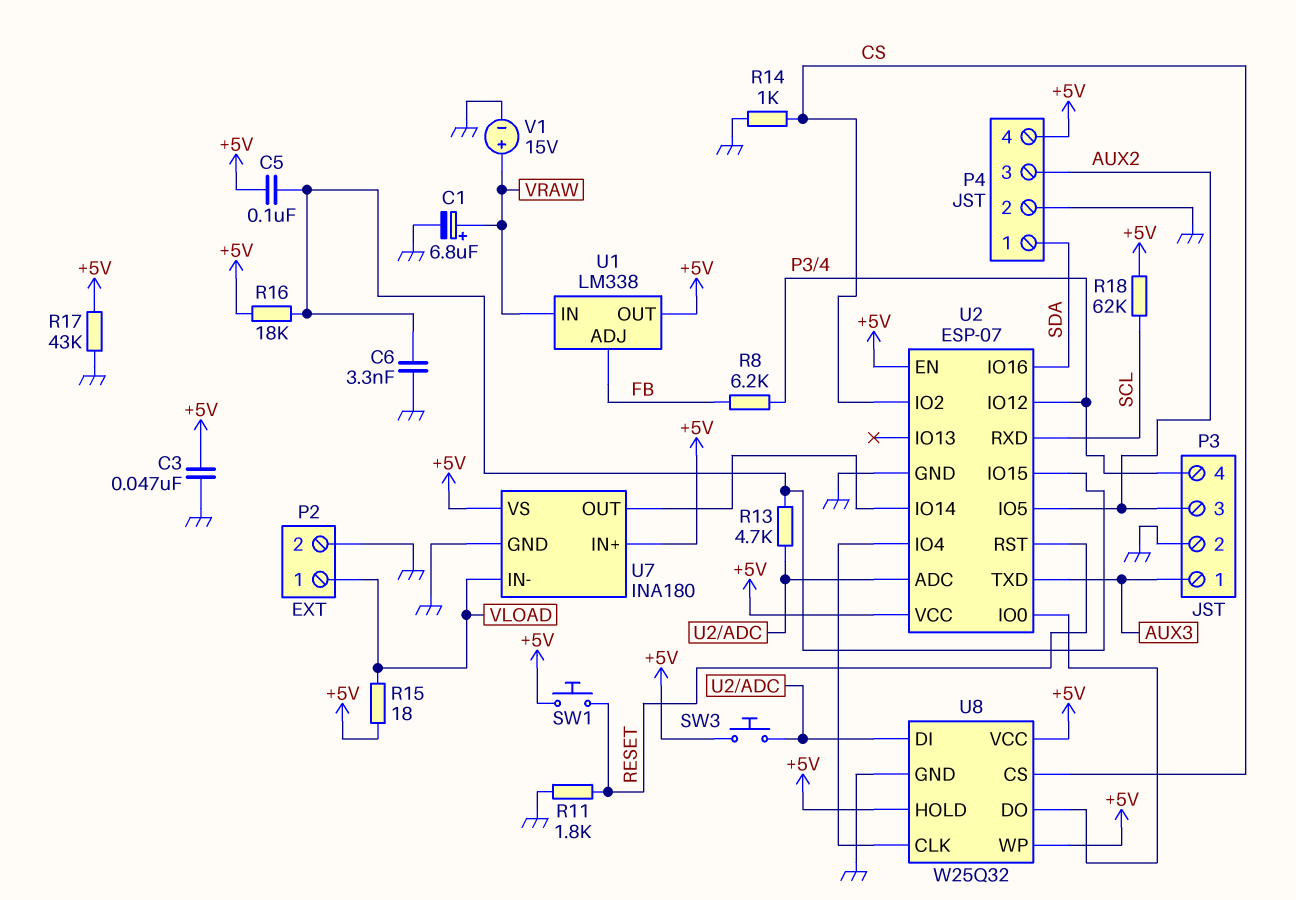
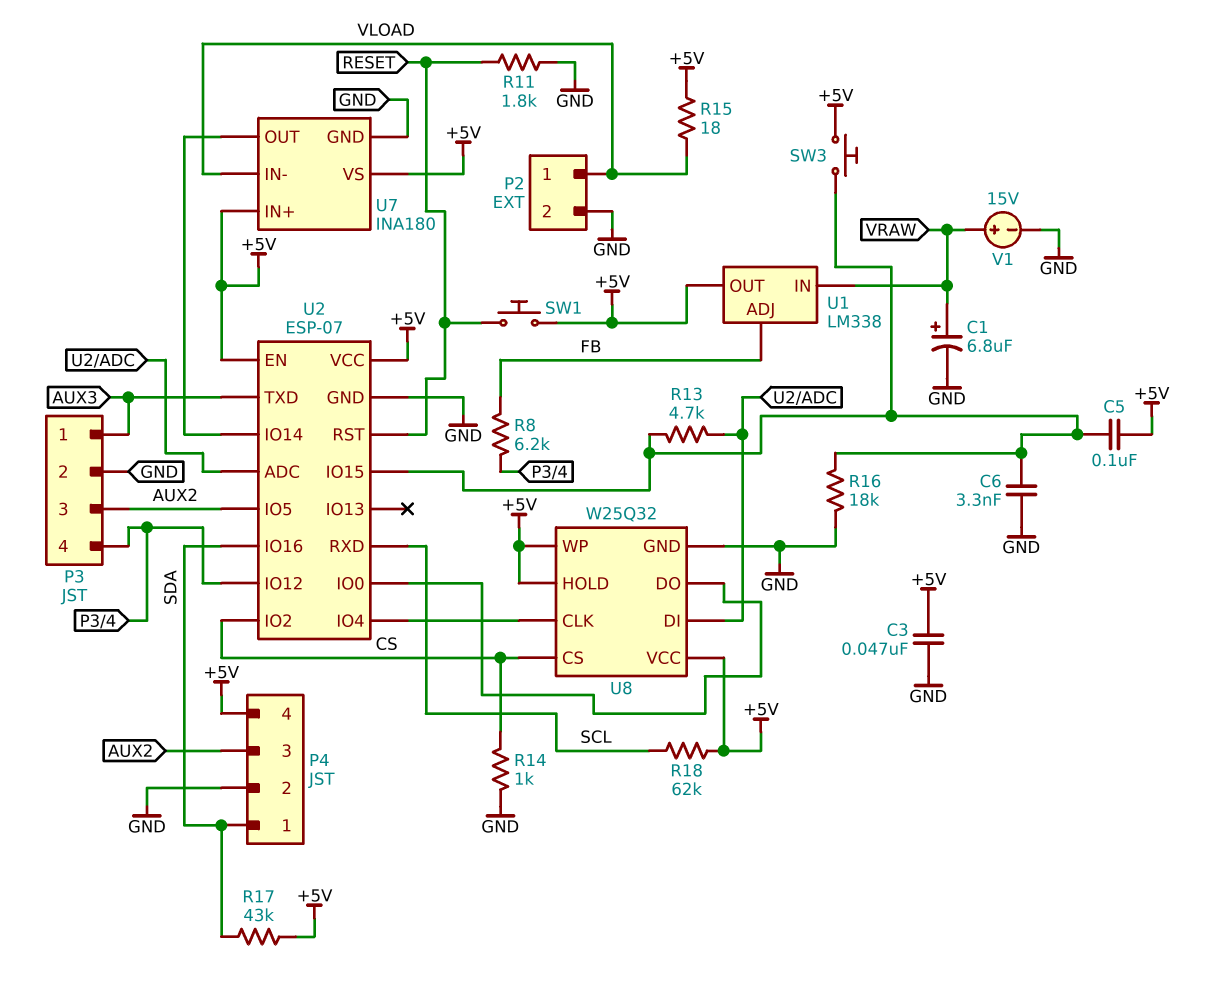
R16: 18k (+5V, U2/IO15) -> 18k (GND, U2/IO15)
R17: 43k (+5V, GND) -> 43k (+5V, SDA)
SW3: button (+5V, U2/ADC) -> button (+5V, U2/IO15)

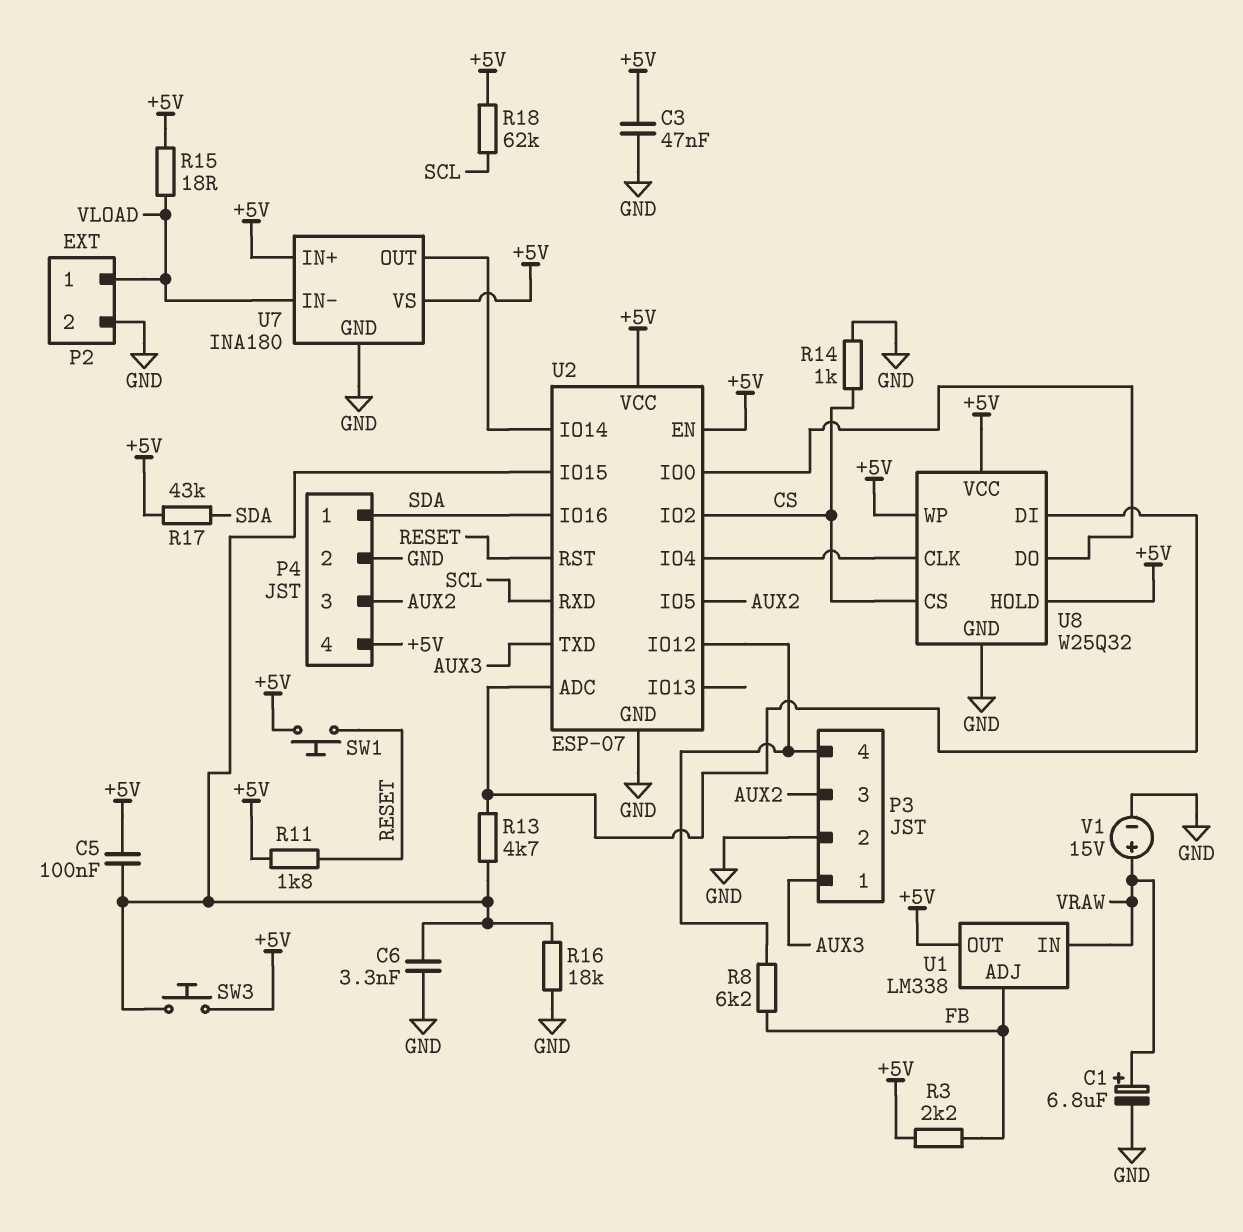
R3: none -> 2.2k (+5V, FB)
R11: 1.8k (GND, RESET) -> 1.8k (+5V, RESET)

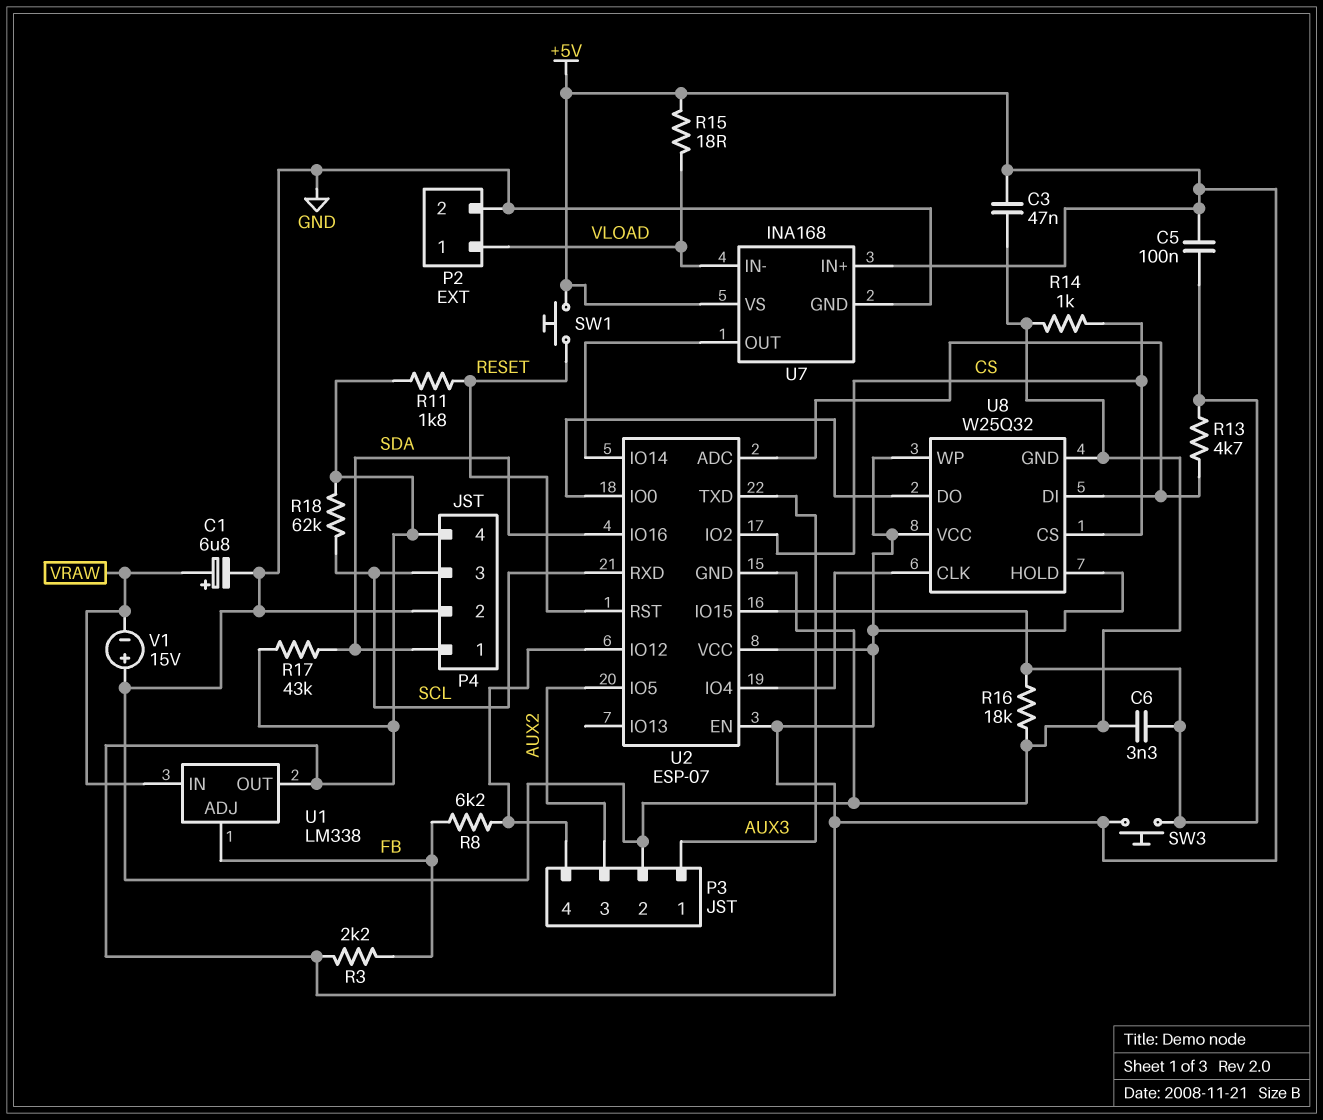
P4 pin 3: AUX2 -> SCL
U7: INA180 -> INA168
V1: 15V (plus VRAW, minus GND) -> 15V (plus GND, minus VRAW)

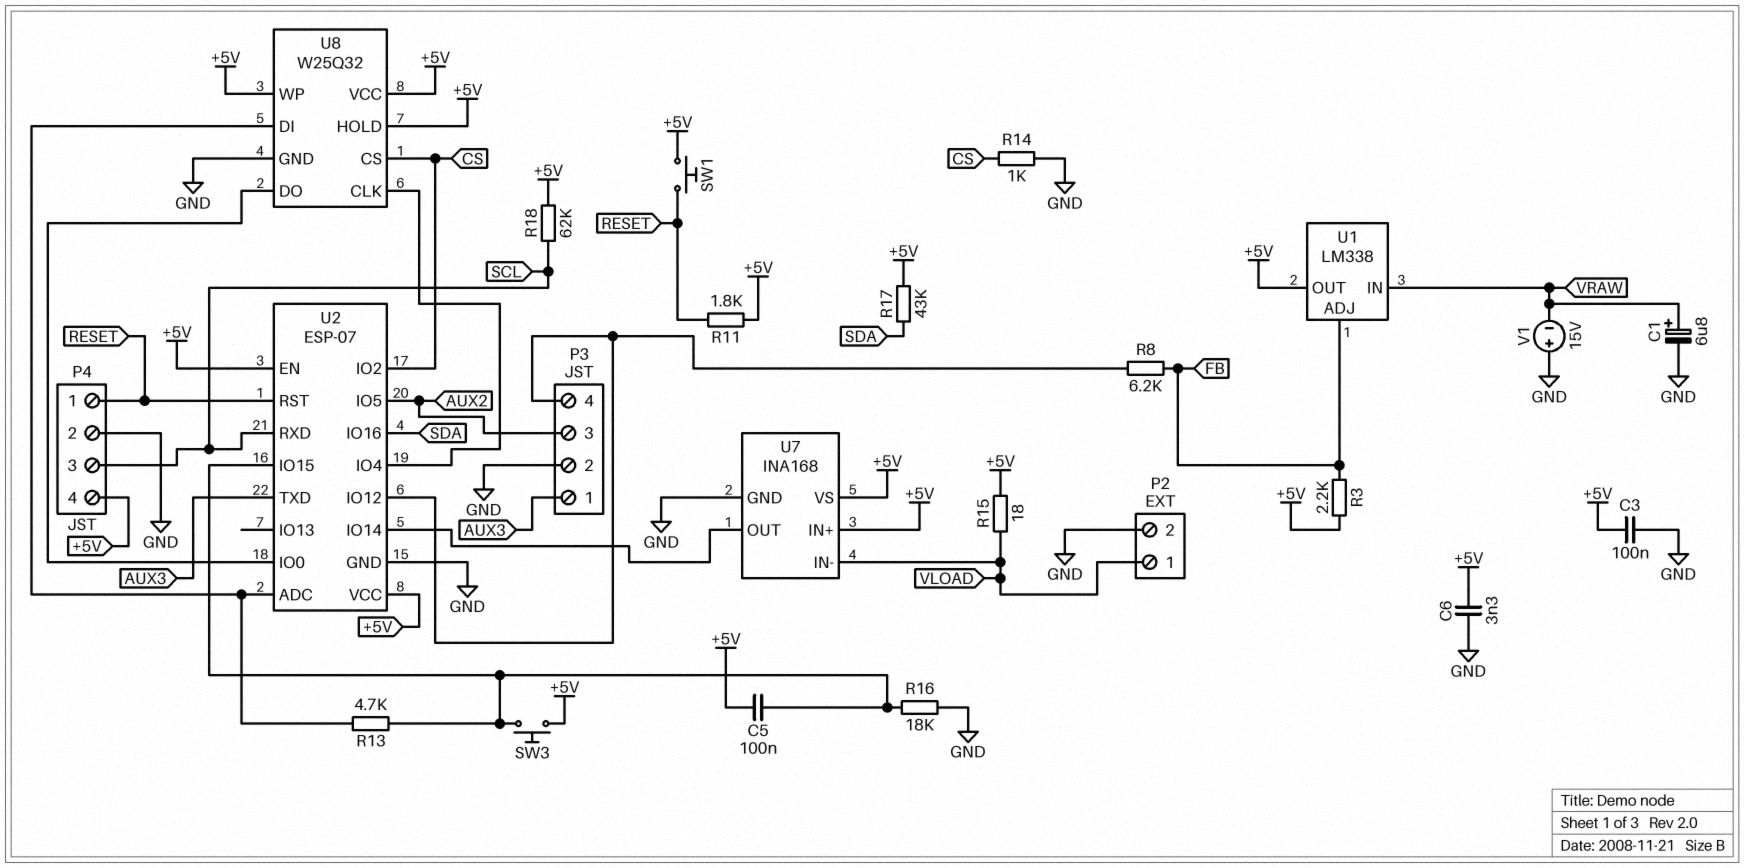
C3: 47nF (+5V, GND) -> 100nF (+5V, GND)
C6: 3.3nF (GND, U2/IO15) -> 3.3nF (+5V, GND)
P4 pin 1: SDA -> RESET

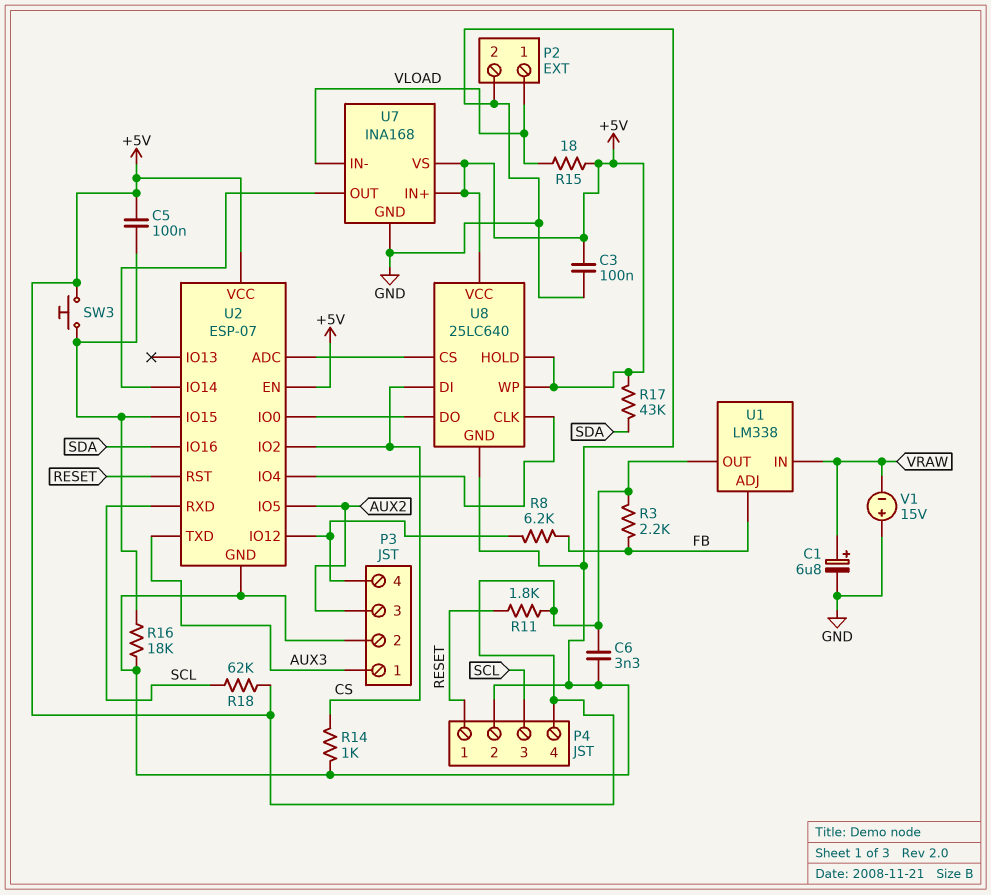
R13: 4.7k (U2/ADC, U2/IO15) -> none
SW1: button (+5V, RESET) -> none
U8: W25Q32 -> 25LC640
U8 pin CS: CS -> U2/ADC
U8 pin DI: U2/ADC -> CS

